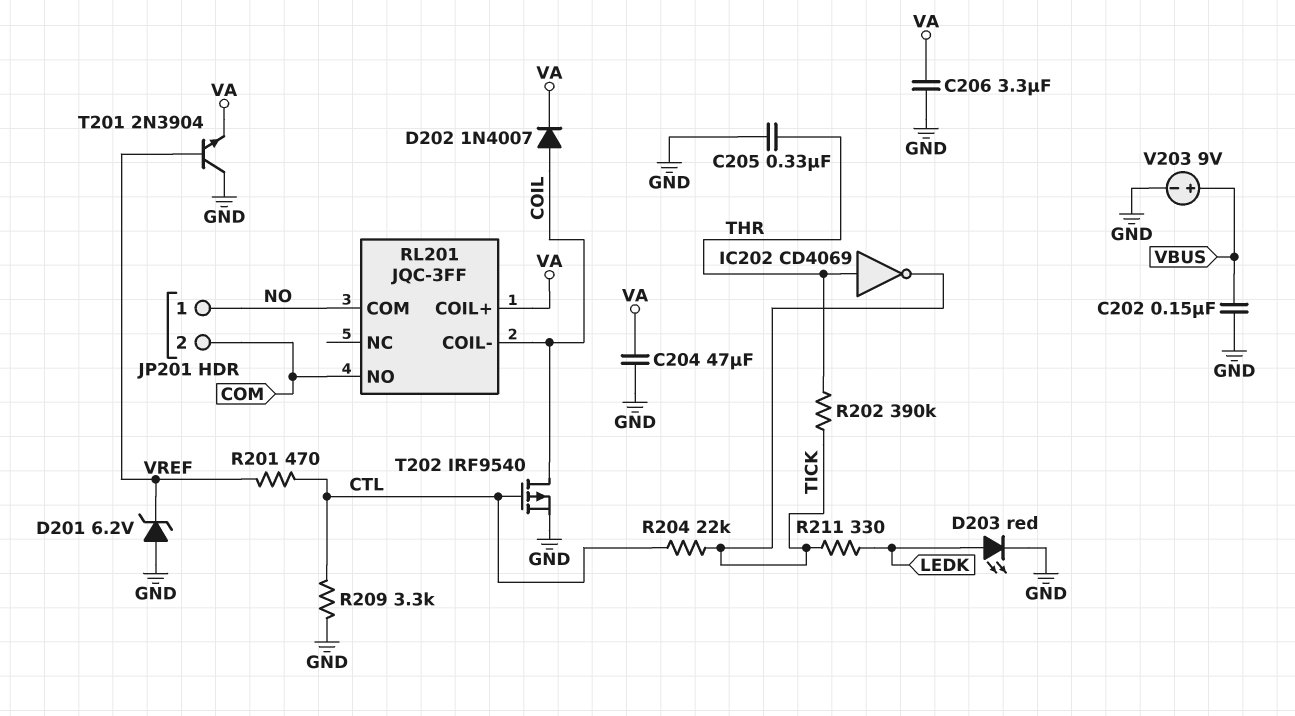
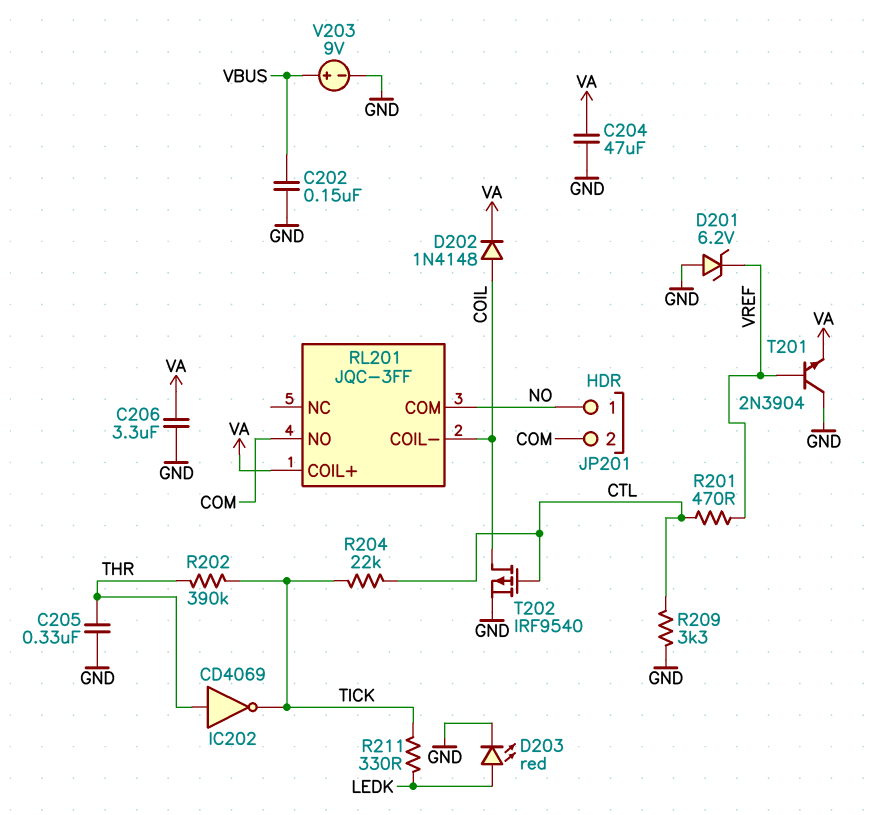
D202: diode 1N4007 (A COIL, K VA) -> diode 1N4148 (A COIL, K VA)

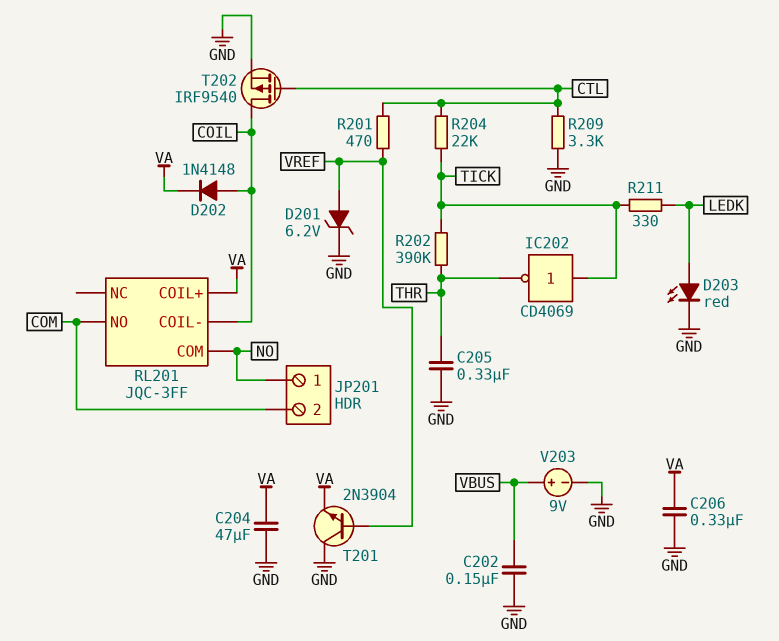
C206: 3.3uF (GND, VA) -> 330nF (GND, VA)
D201: zener 6.2V (A GND, K VREF) -> zener 6.2V (A VREF, K GND)
IC202: NOT CD4069 (in THR, out TICK) -> NOT CD4069 (in TICK, out THR)

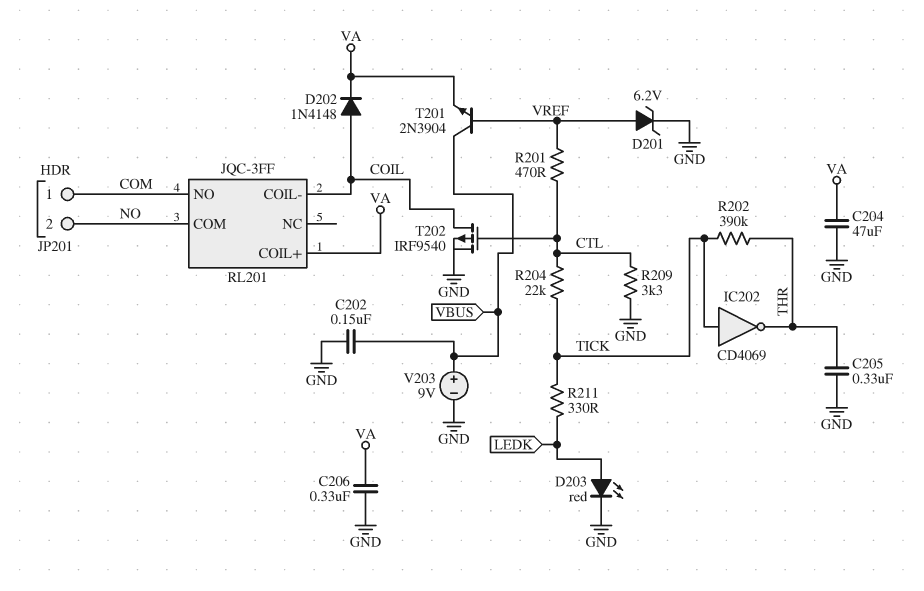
JP201 pin 1: NO -> COM
JP201 pin 2: COM -> NO
T201: NPN 2N3904 (B VREF, C GND, E VA) -> NPN 2N3904 (B VREF, C VBUS, E VA)

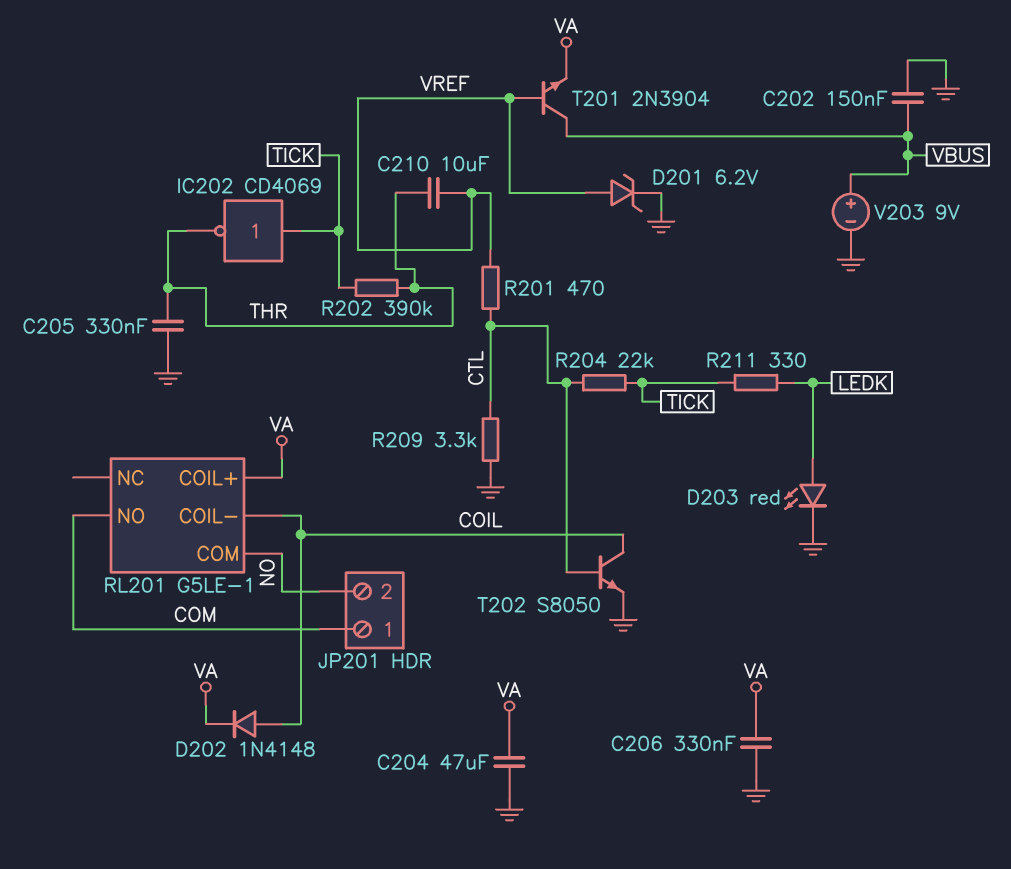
C210: none -> 10uF (THR, VREF)
RL201: JQC-3FF -> G5LE-1
T202: PMOS IRF9540 (G CTL, D COIL, S GND) -> NPN S8050 (B CTL, C COIL, E GND)

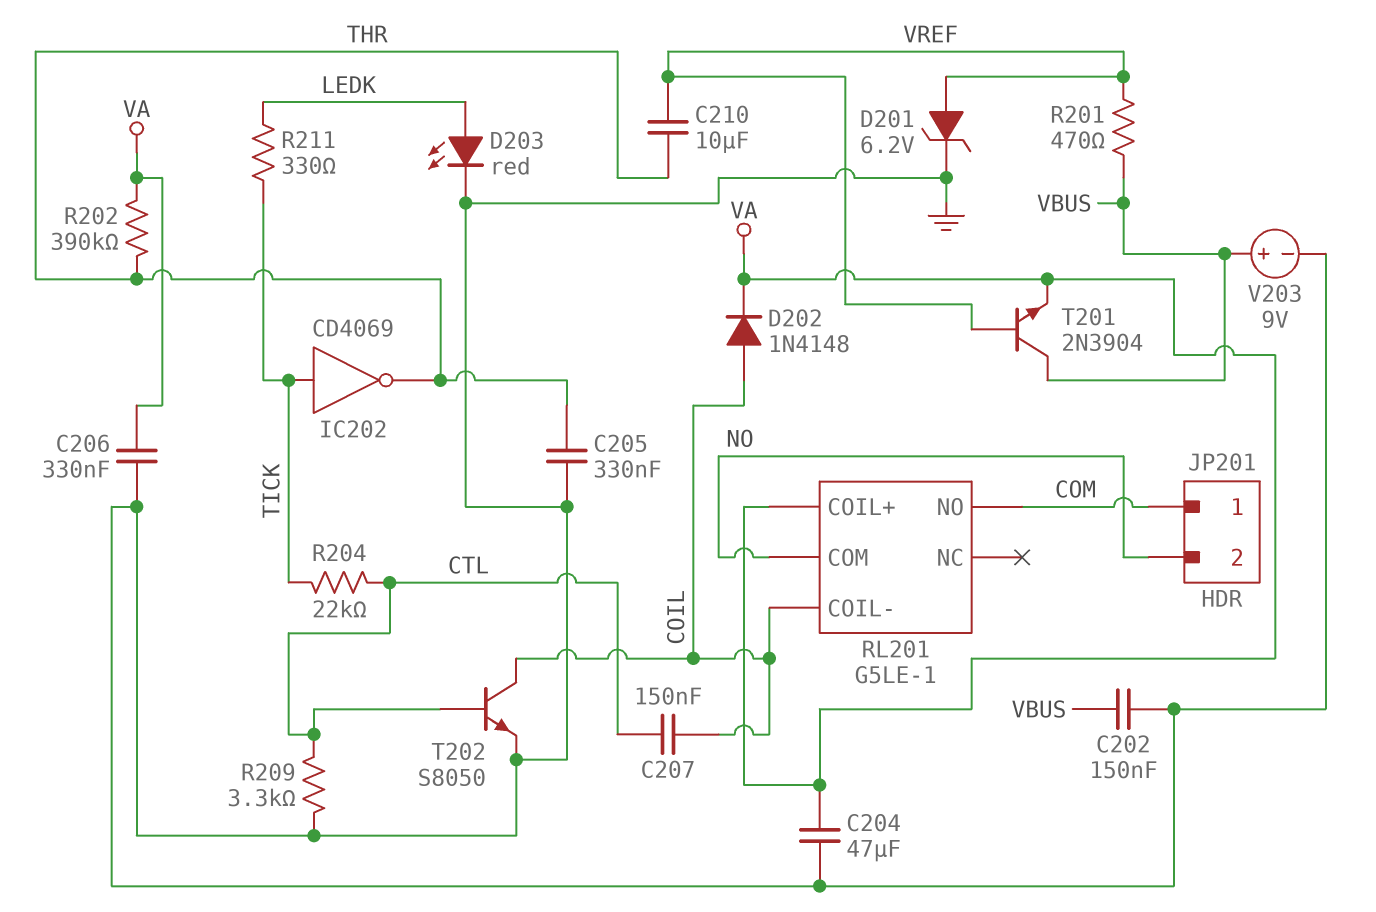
C207: none -> 150nF (COIL, CTL)
R201: 470 (CTL, VREF) -> 470 (VBUS, VREF)
R202: 390k (THR, TICK) -> 390k (THR, VA)

